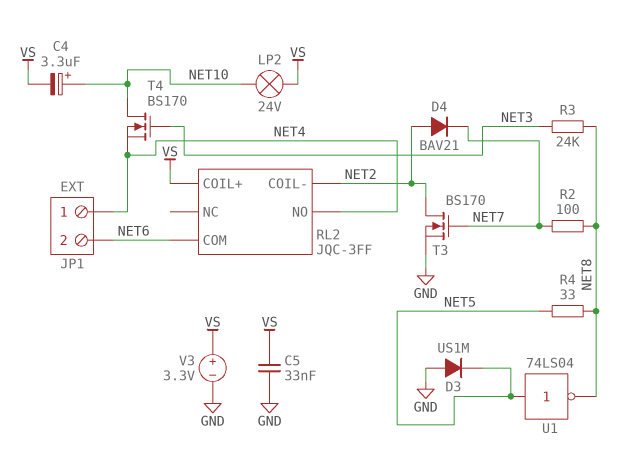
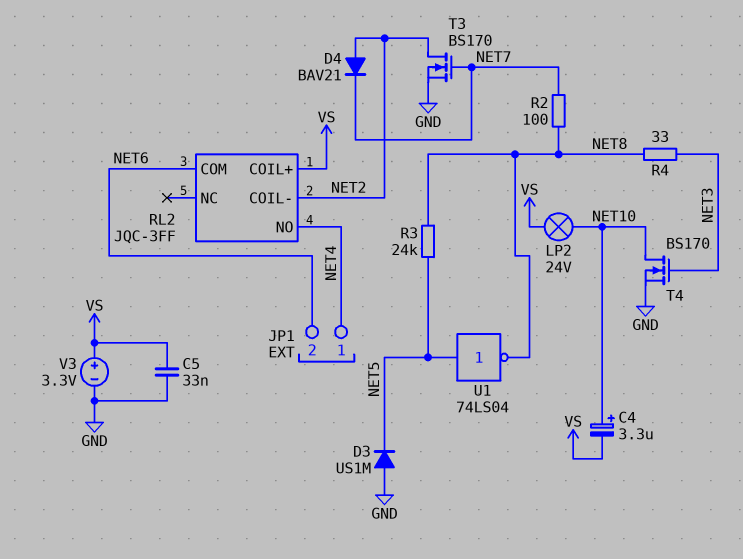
R3: 24k (NET3, NET8) -> 24k (NET5, NET8)
R4: 33 (NET5, NET8) -> 33 (NET3, NET8)
T4: NMOS BS170 (G NET3, D NET10, S NET4) -> NMOS BS170 (G NET3, D NET10, S GND)

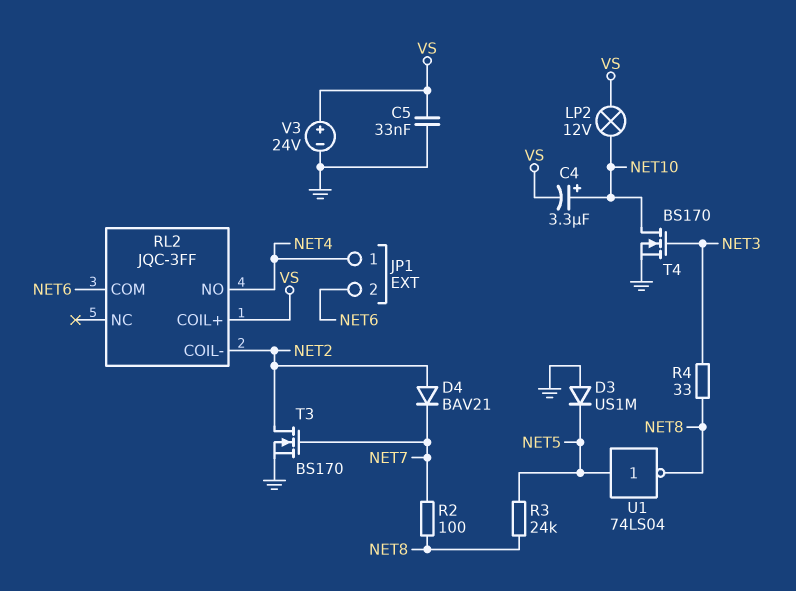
LP2: lamp 24V (NET10, VS) -> lamp 12V (NET10, VS)
V3: 3.3V (plus VS, minus GND) -> 24V (plus VS, minus GND)

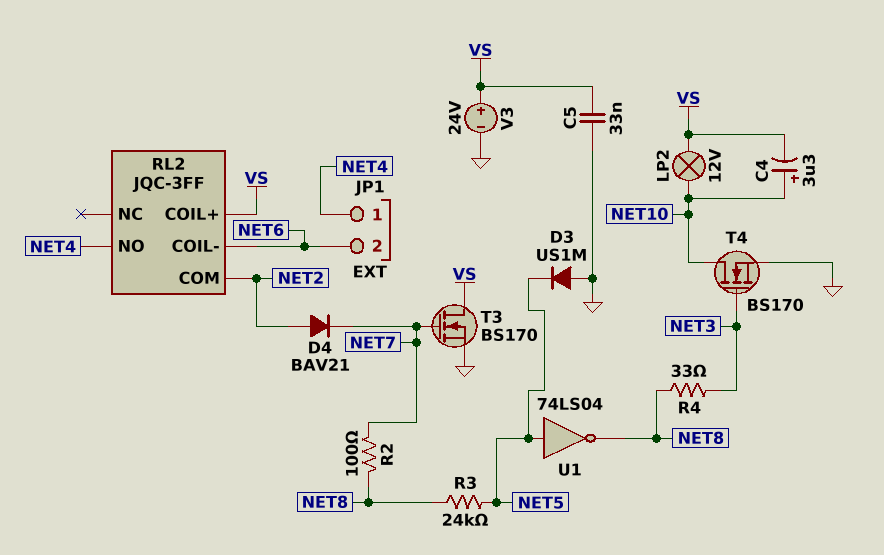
RL2 pin COIL-: NET2 -> NET6
RL2 pin COM: NET6 -> NET2
T3: NMOS BS170 (G NET7, D NET2, S GND) -> NMOS BS170 (G NET7, D VS, S GND)

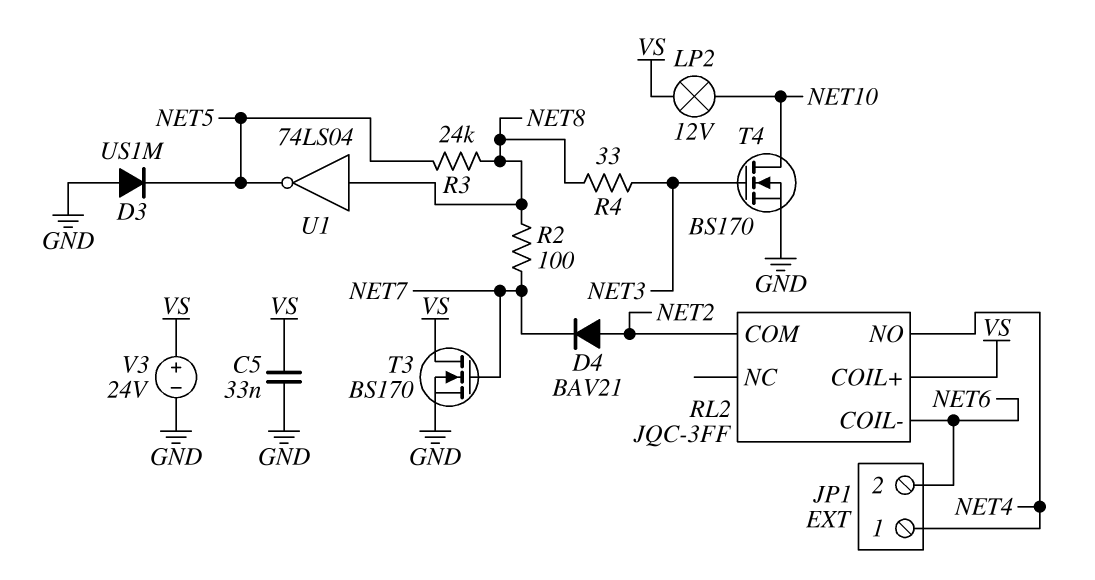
C4: 3.3uF (plus NET10, minus VS) -> none
U1: NOT 74LS04 (in NET5, out NET8) -> NOT 74LS04 (in NET8, out NET5)

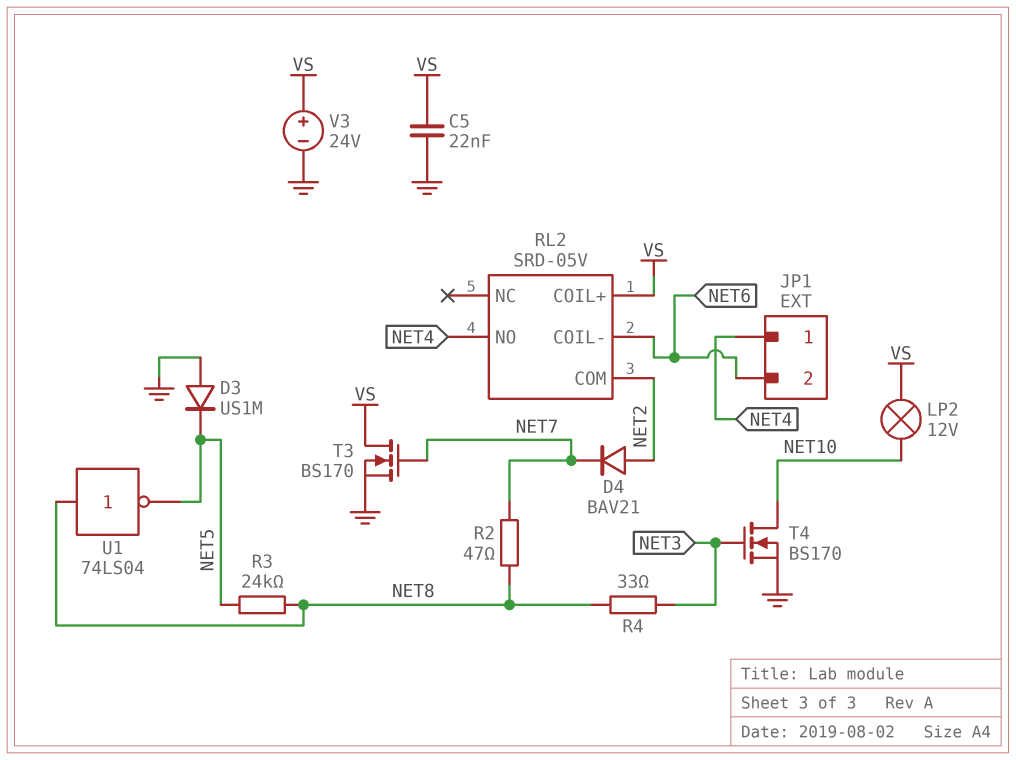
C5: 33nF (GND, VS) -> 22nF (GND, VS)
R2: 100 (NET7, NET8) -> 47 (NET7, NET8)
RL2: JQC-3FF -> SRD-05V

